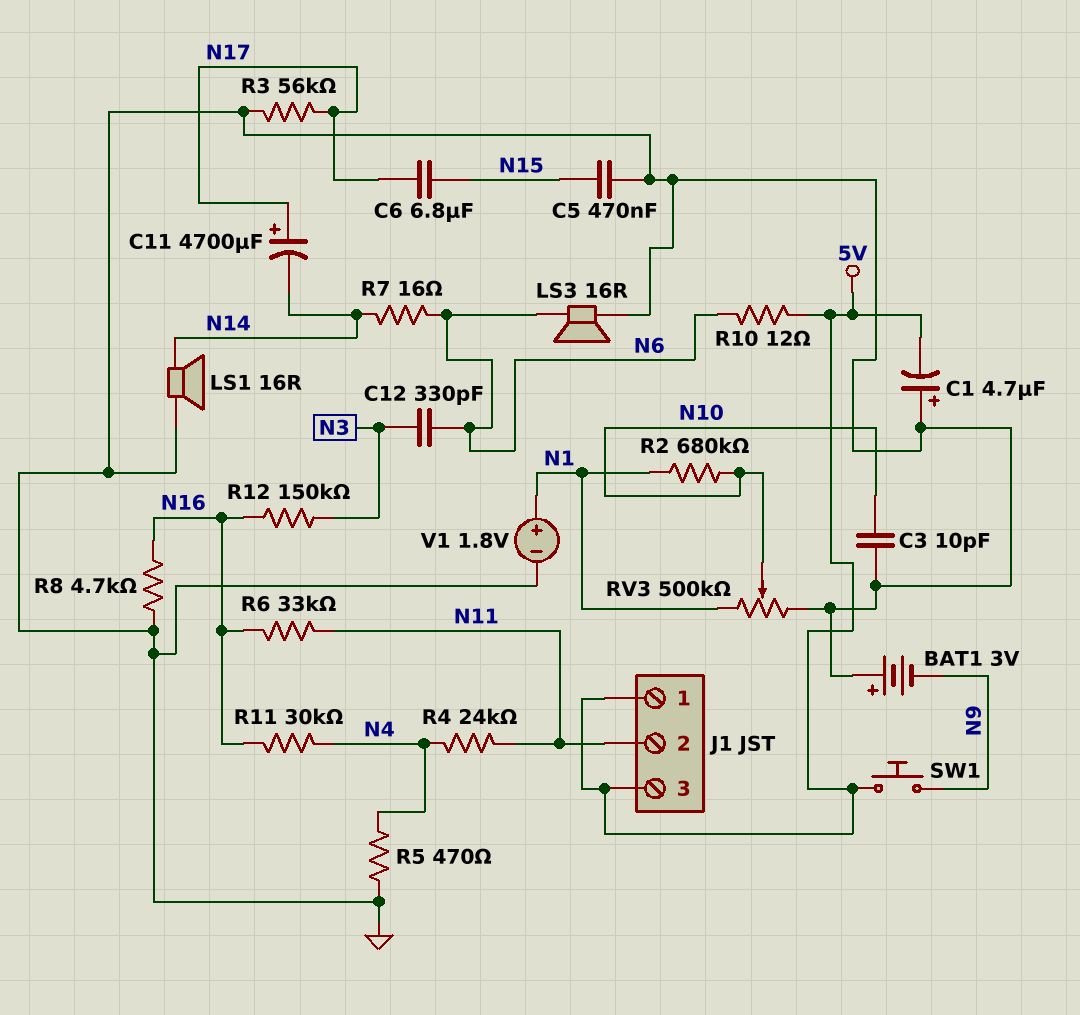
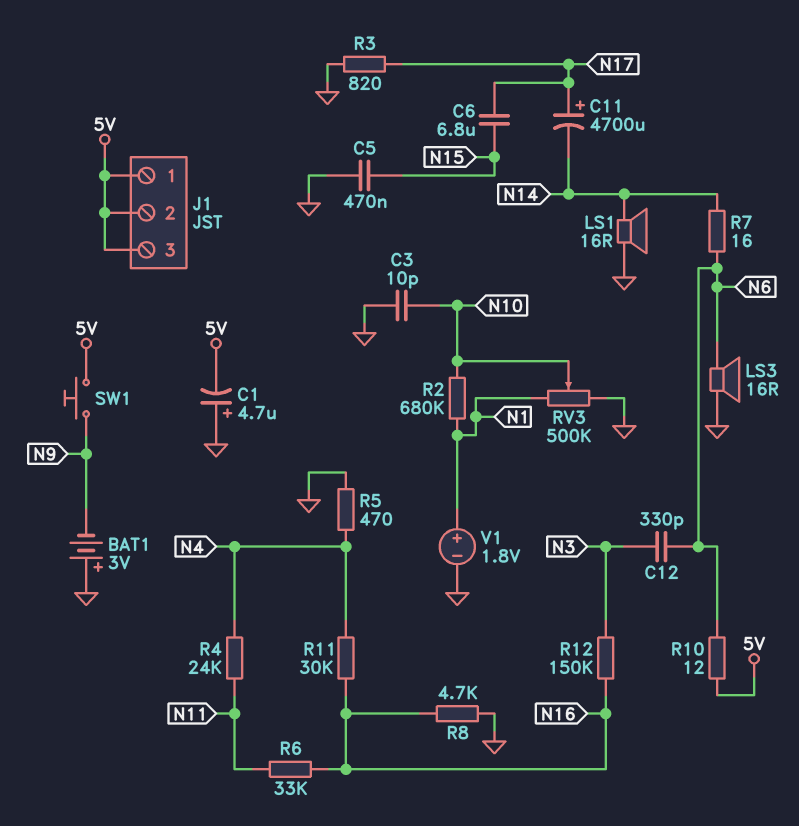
J1 pin 2: N11 -> 5V
R3: 56k (GND, N17) -> 820 (GND, N17)

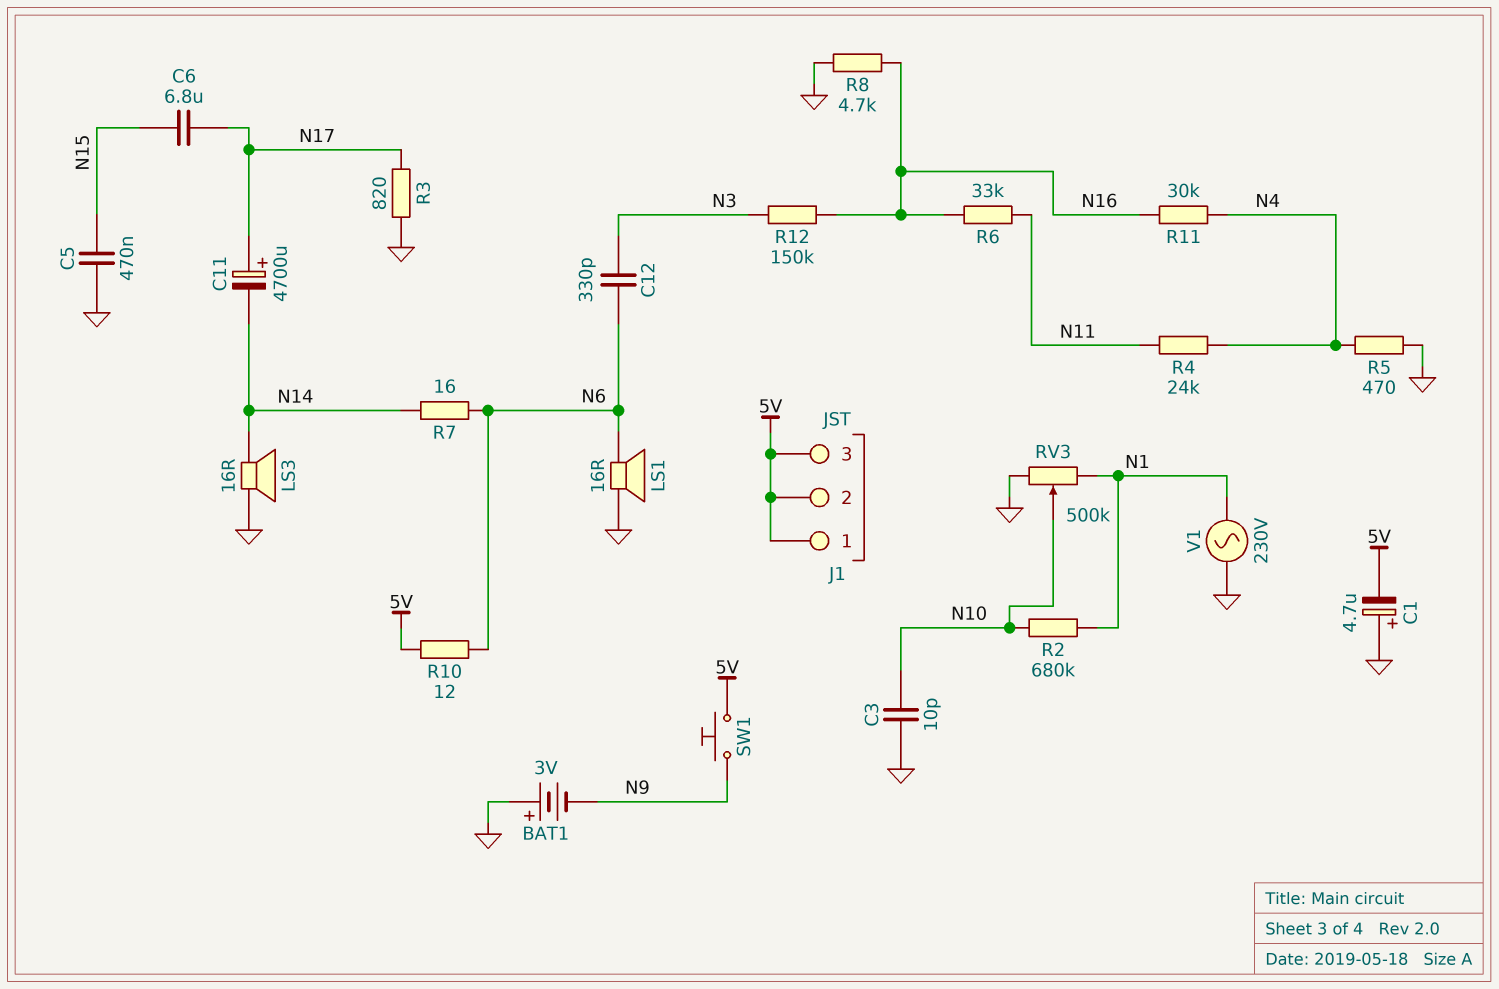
LS1: speaker 16R (GND, N14) -> speaker 16R (GND, N6)
LS3: speaker 16R (GND, N6) -> speaker 16R (GND, N14)
V1: 1.8V (plus N1, minus GND) -> AC 230V (GND, N1)

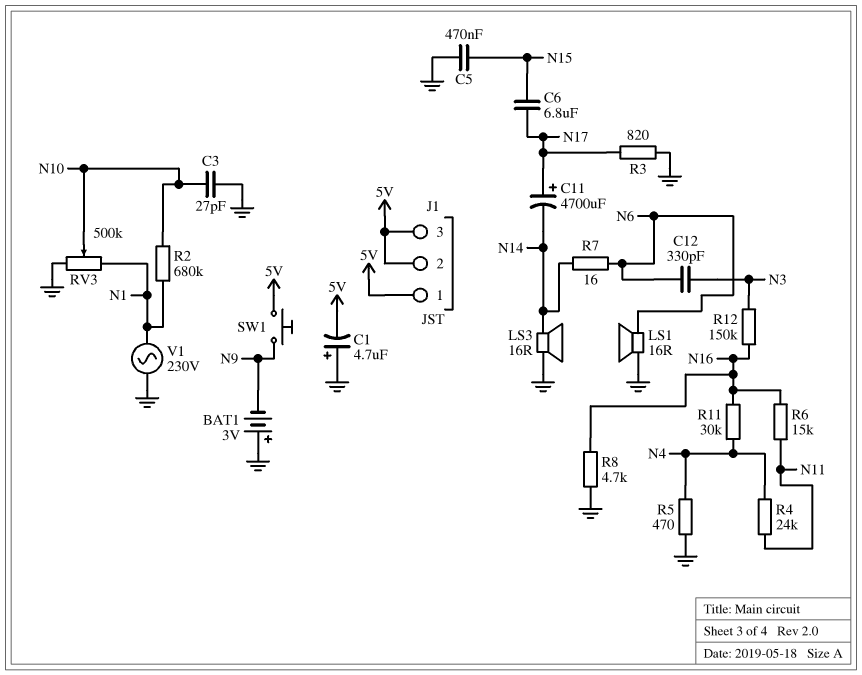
C3: 10pF (GND, N10) -> 27pF (GND, N10)
R6: 33k (N11, N16) -> 15k (N11, N16)
R10: 12 (5V, N6) -> none

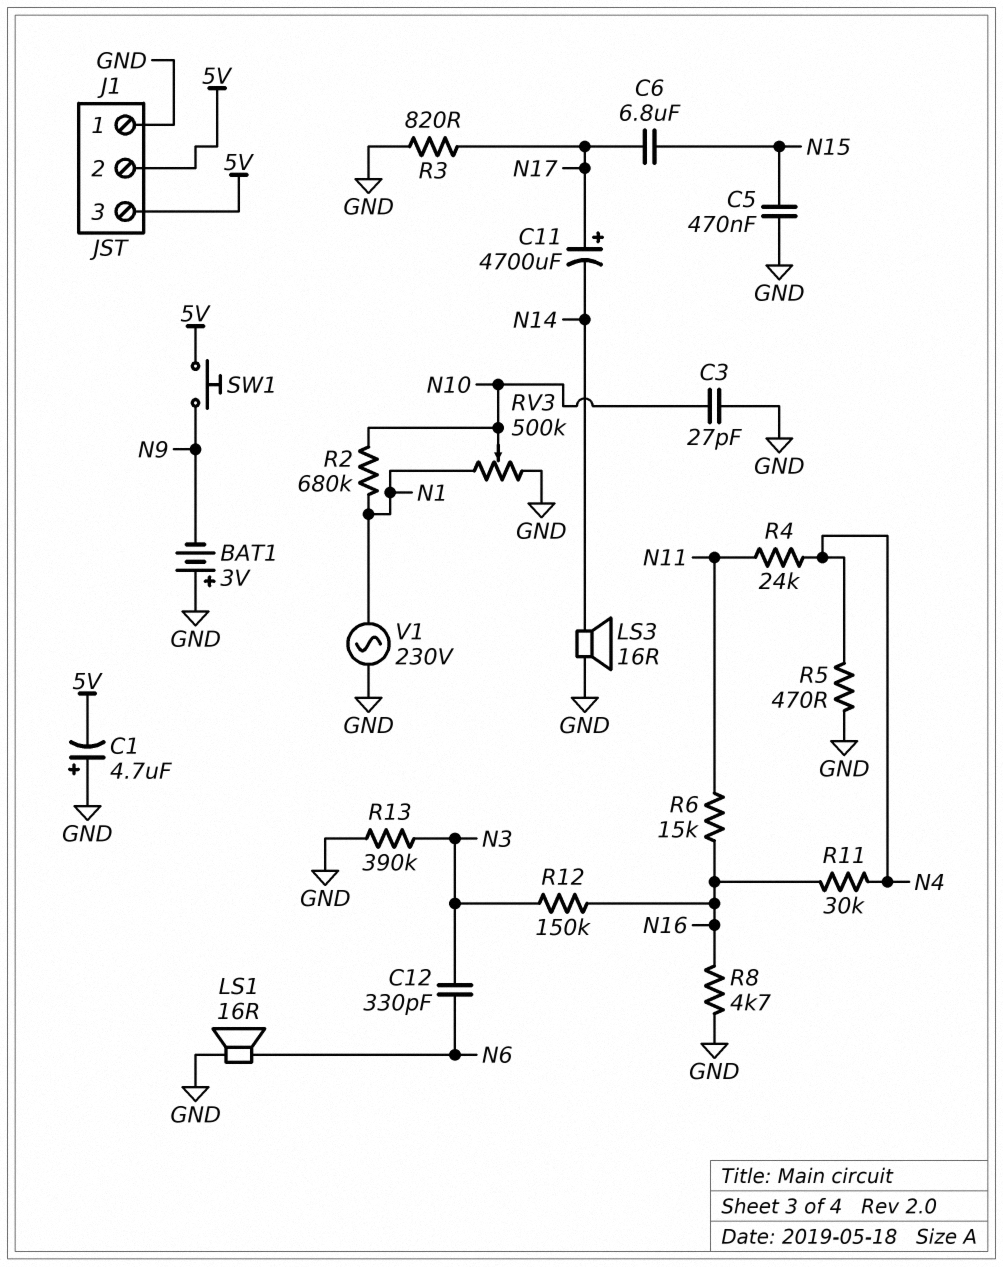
J1 pin 1: 5V -> GND
R7: 16 (N6, N14) -> none
R13: none -> 390k (GND, N3)

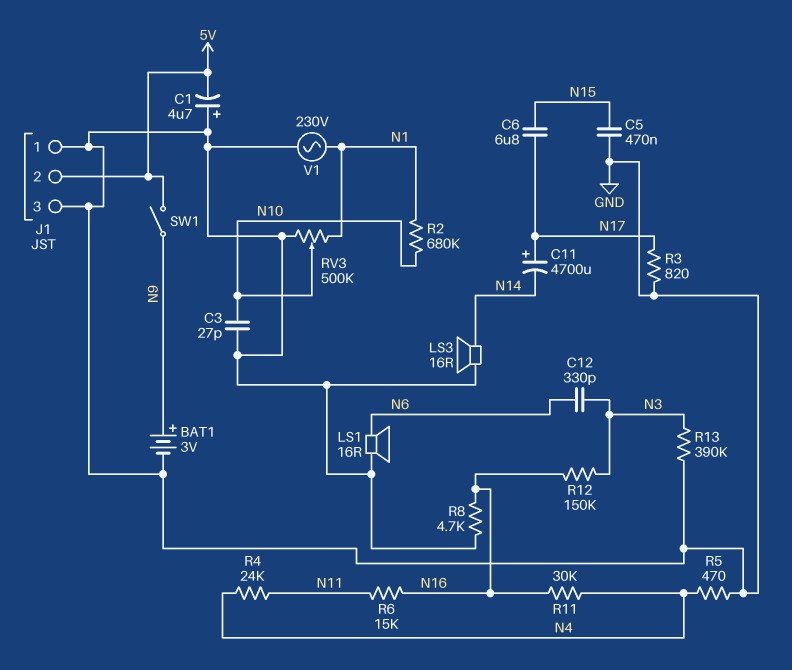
BAT1: 3V (plus GND, minus N9) -> 3V (plus N9, minus GND)
J1 pin 3: 5V -> GND
SW1: button (5V, N9) -> switch (5V, N9)

